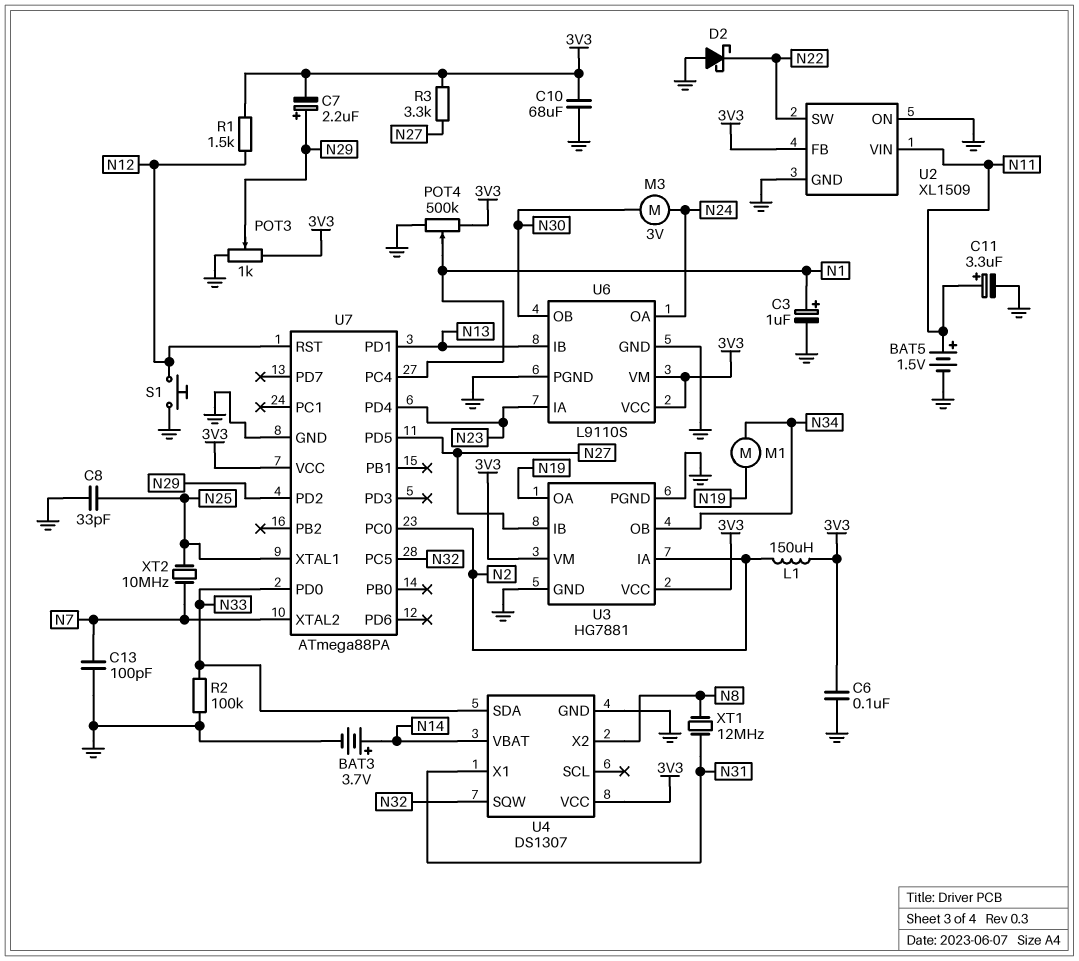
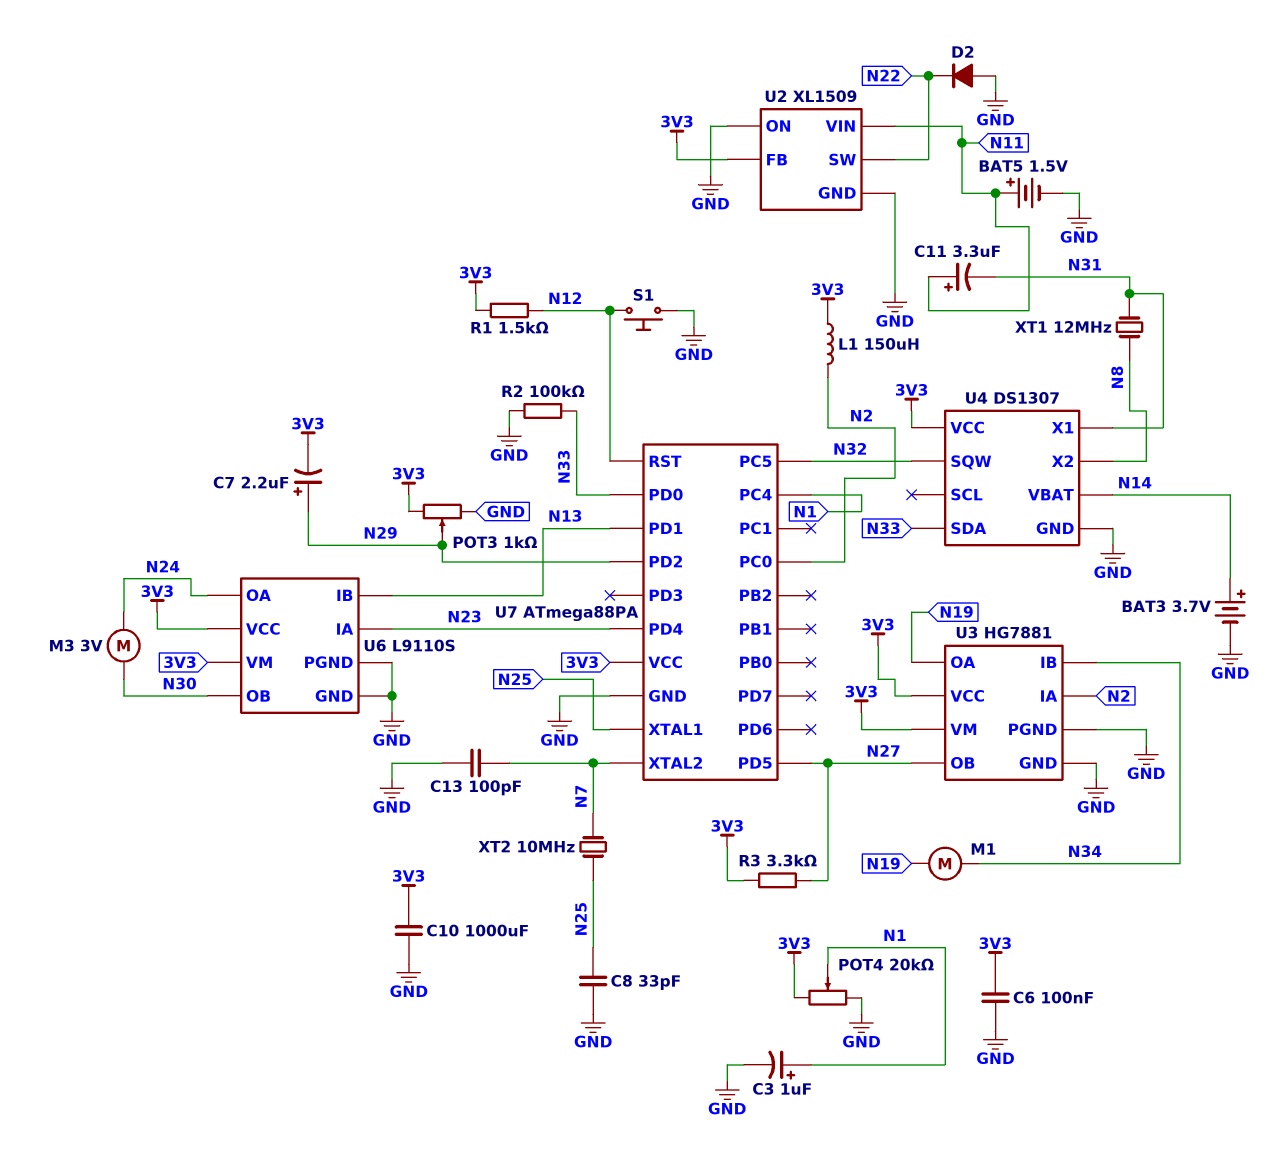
C10: 68uF (3V3, GND) -> 1000uF (3V3, GND)
C11: 3.3uF (plus N11, minus GND) -> 3.3uF (plus N11, minus N31)
D2: schottky (A GND, K N22) -> diode (A GND, K N22)
POT4: 500k (3V3, GND, wiper N1) -> 20k (3V3, GND, wiper N1)
U3 pin IB: N27 -> N34
U3 pin OB: N34 -> N27

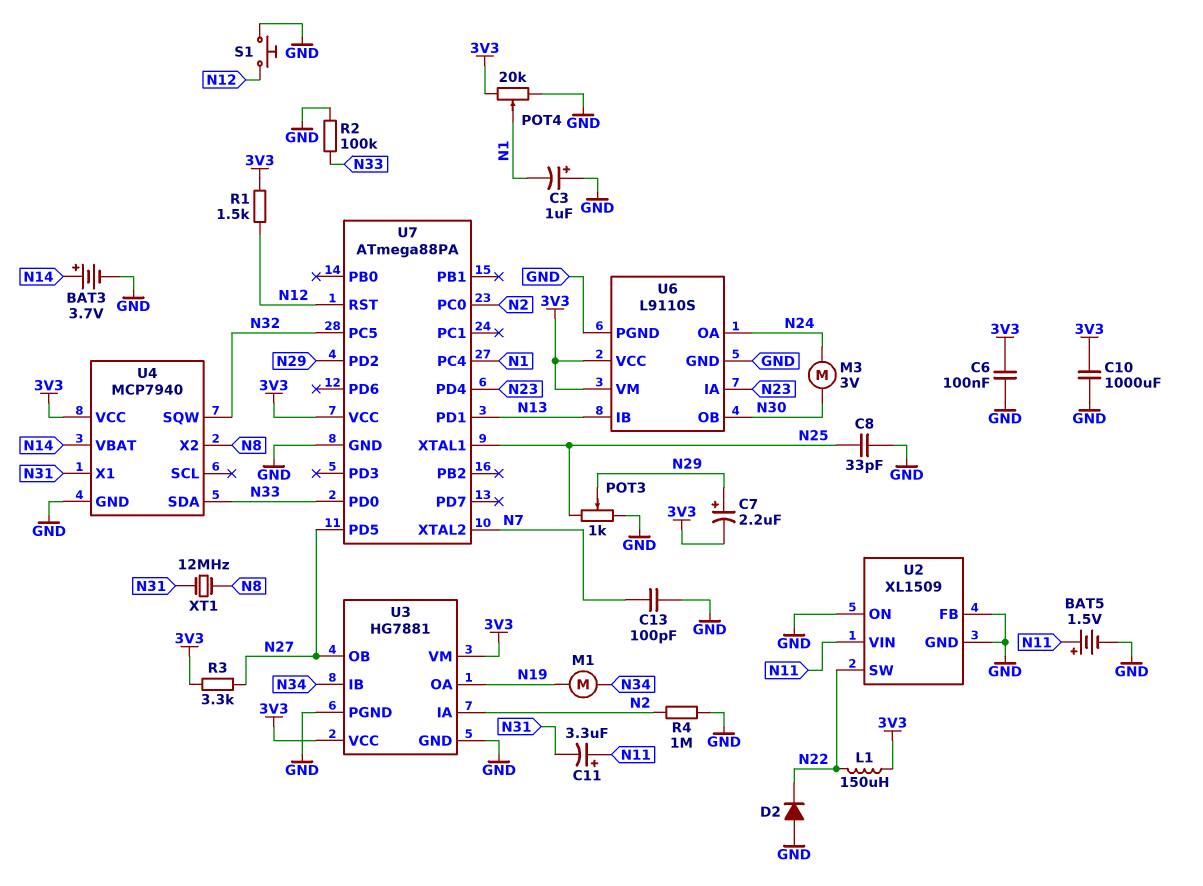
C3: 1uF (plus N1, minus GND) -> 1uF (plus GND, minus N1)
L1: 150uH (3V3, N2) -> 150uH (3V3, N22)
POT3: 1k (3V3, GND, wiper N29) -> 1k (GND, N25, wiper N29)
R4: none -> 1M (GND, N2)
U2 pin FB: 3V3 -> GND
U4: DS1307 -> MCP7940
XT2: 10MHz (N7, N25) -> none

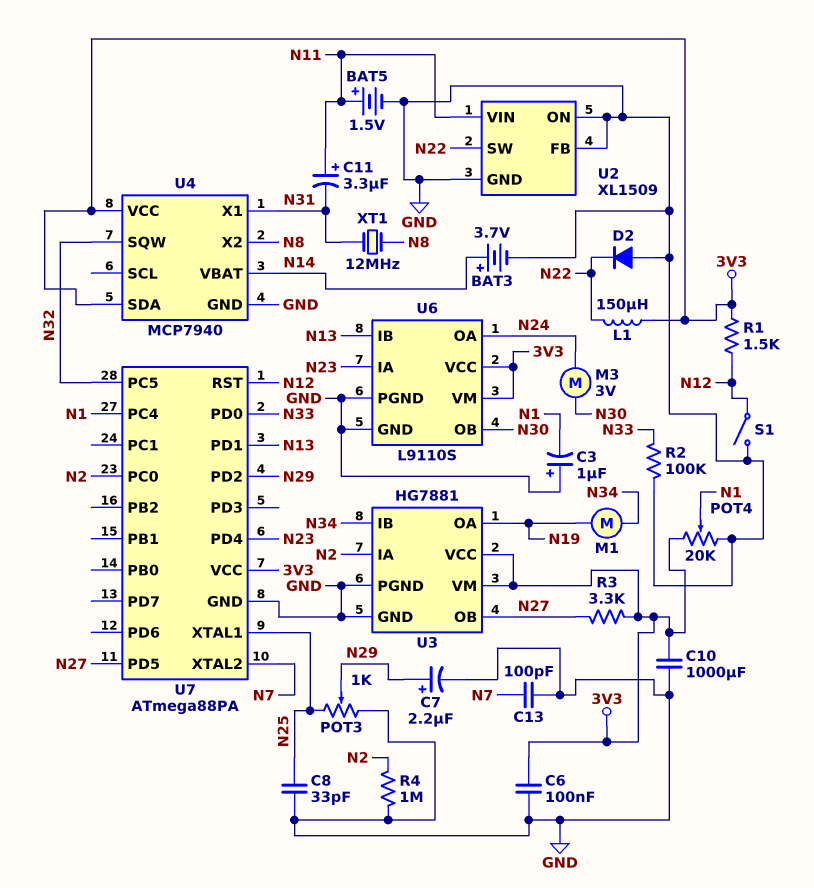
C7: 2.2uF (plus N29, minus 3V3) -> 2.2uF (plus N29, minus GND)
S1: button (GND, N12) -> switch (GND, N12)
U4 pin SDA: N33 -> 3V3

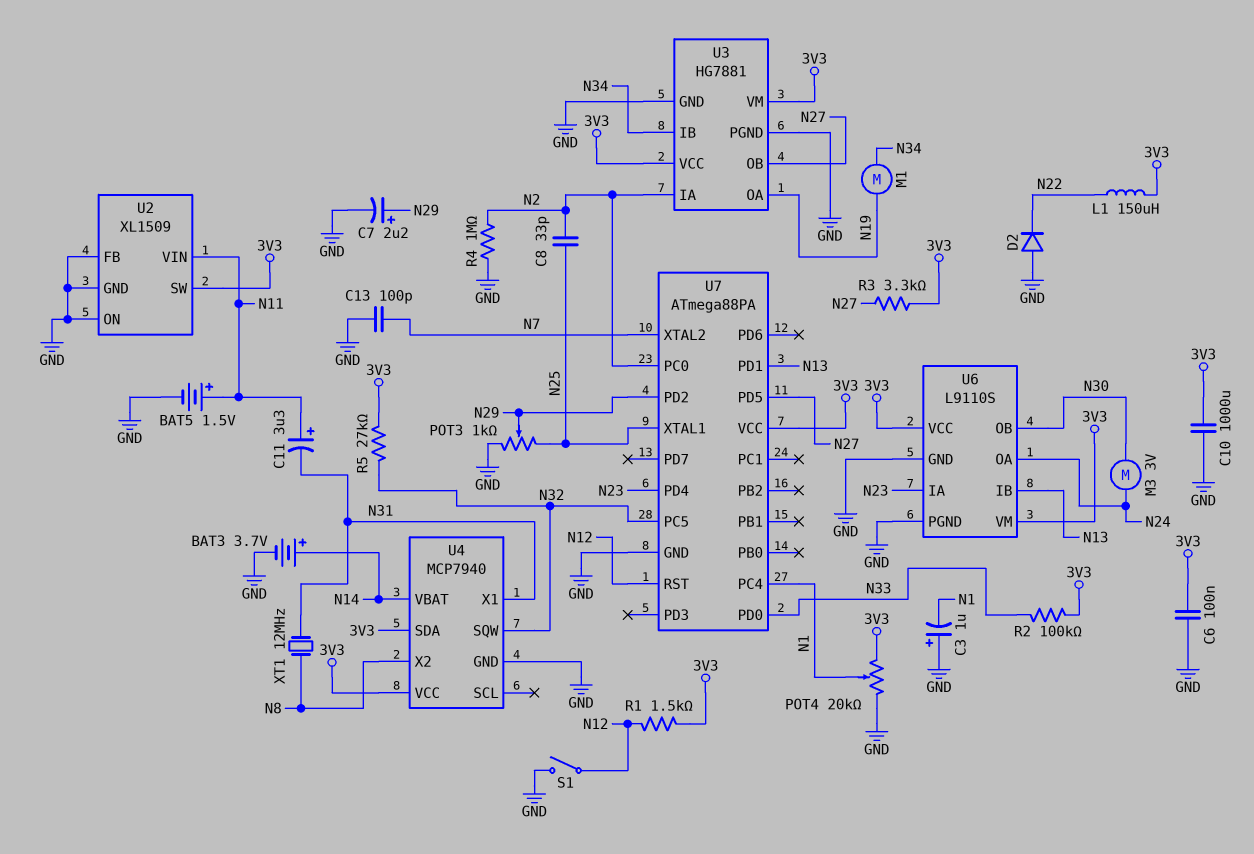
C8: 33pF (GND, N25) -> 33pF (N2, N25)
R2: 100k (GND, N33) -> 100k (3V3, N33)
R5: none -> 27k (3V3, N32)
U2 pin SW: N22 -> 3V3

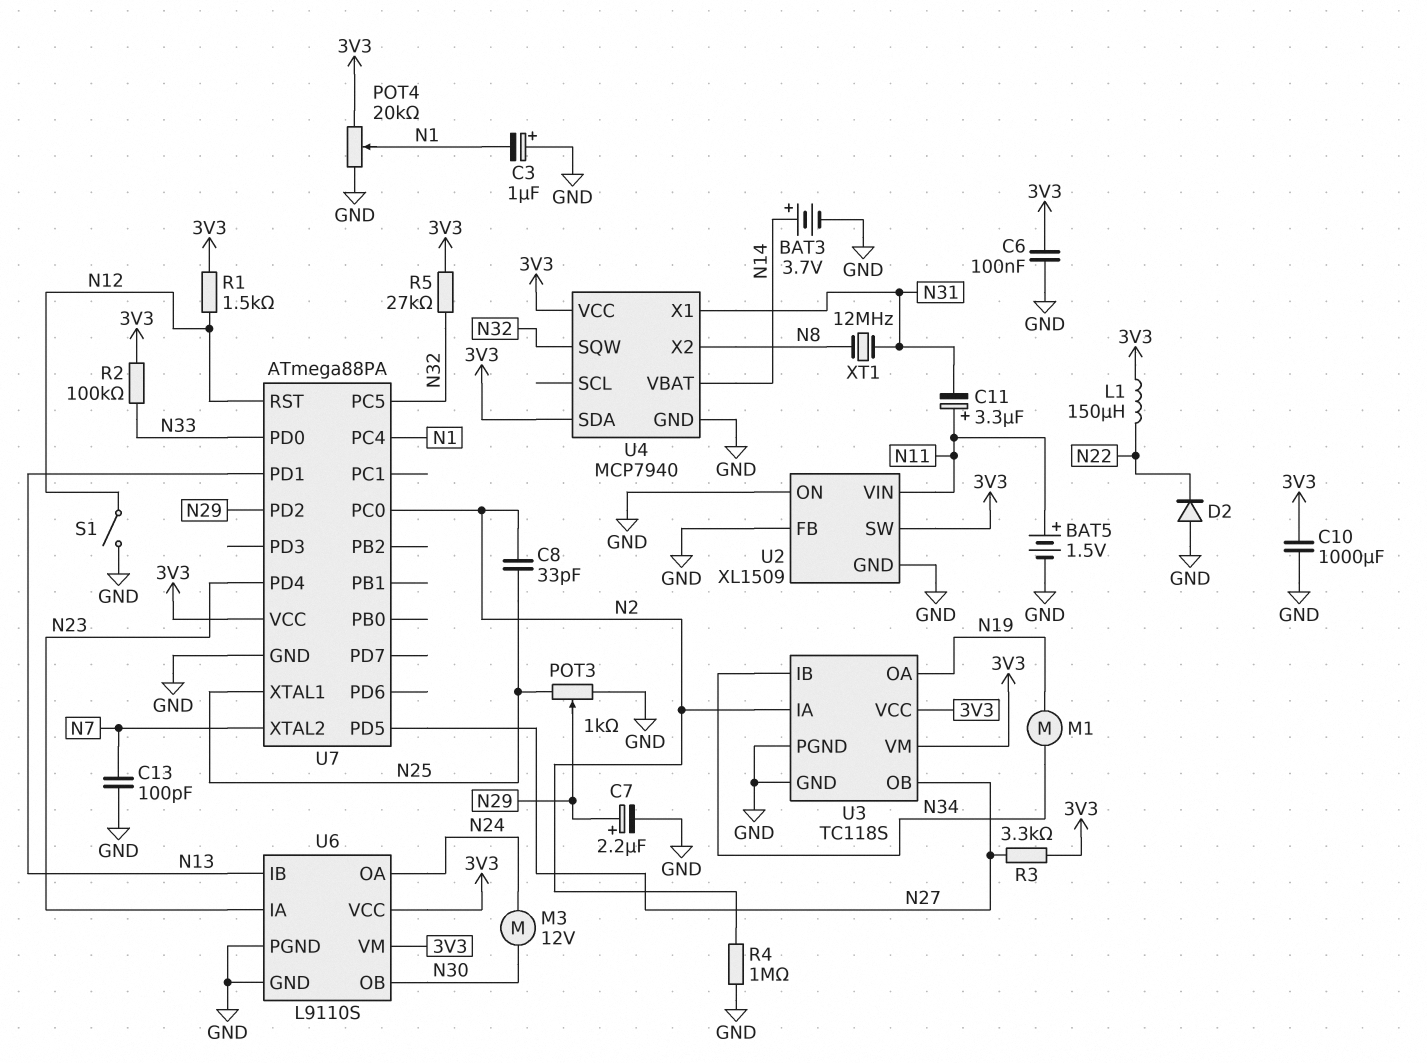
M3: motor 3V (N24, N30) -> motor 12V (N24, N30)
U3: HG7881 -> TC118S

